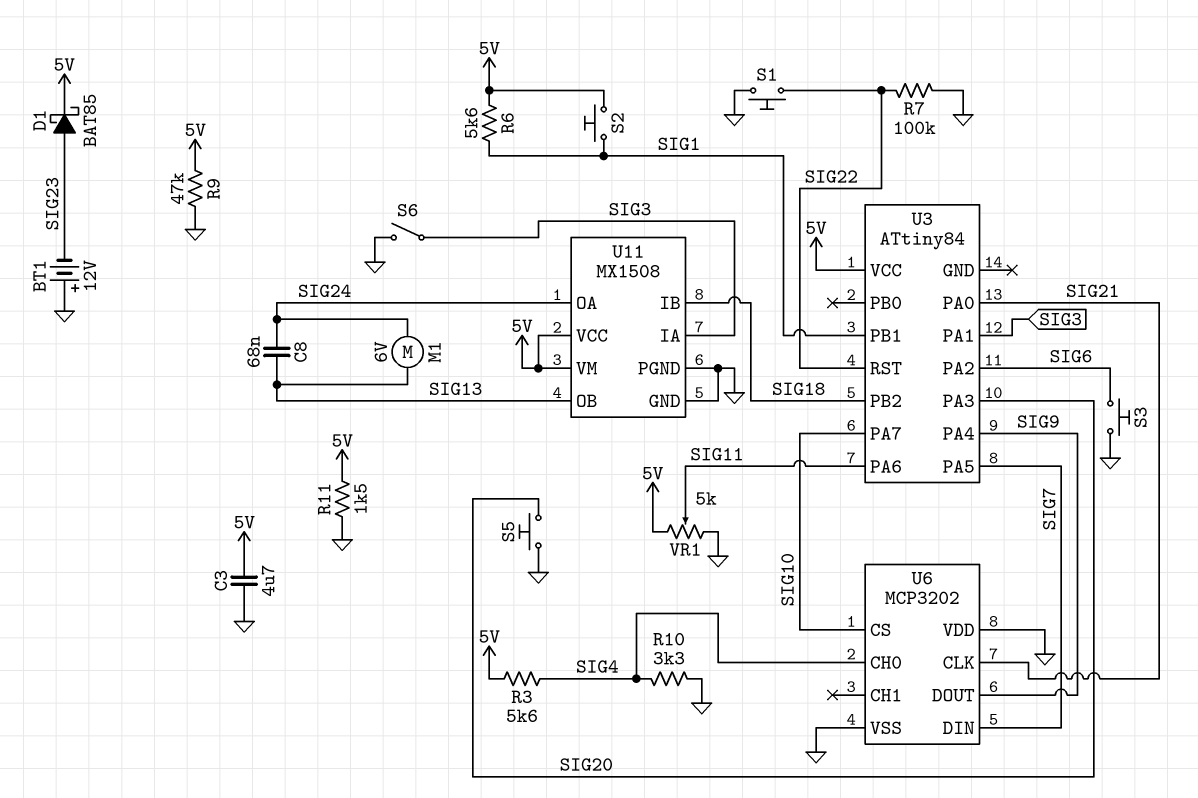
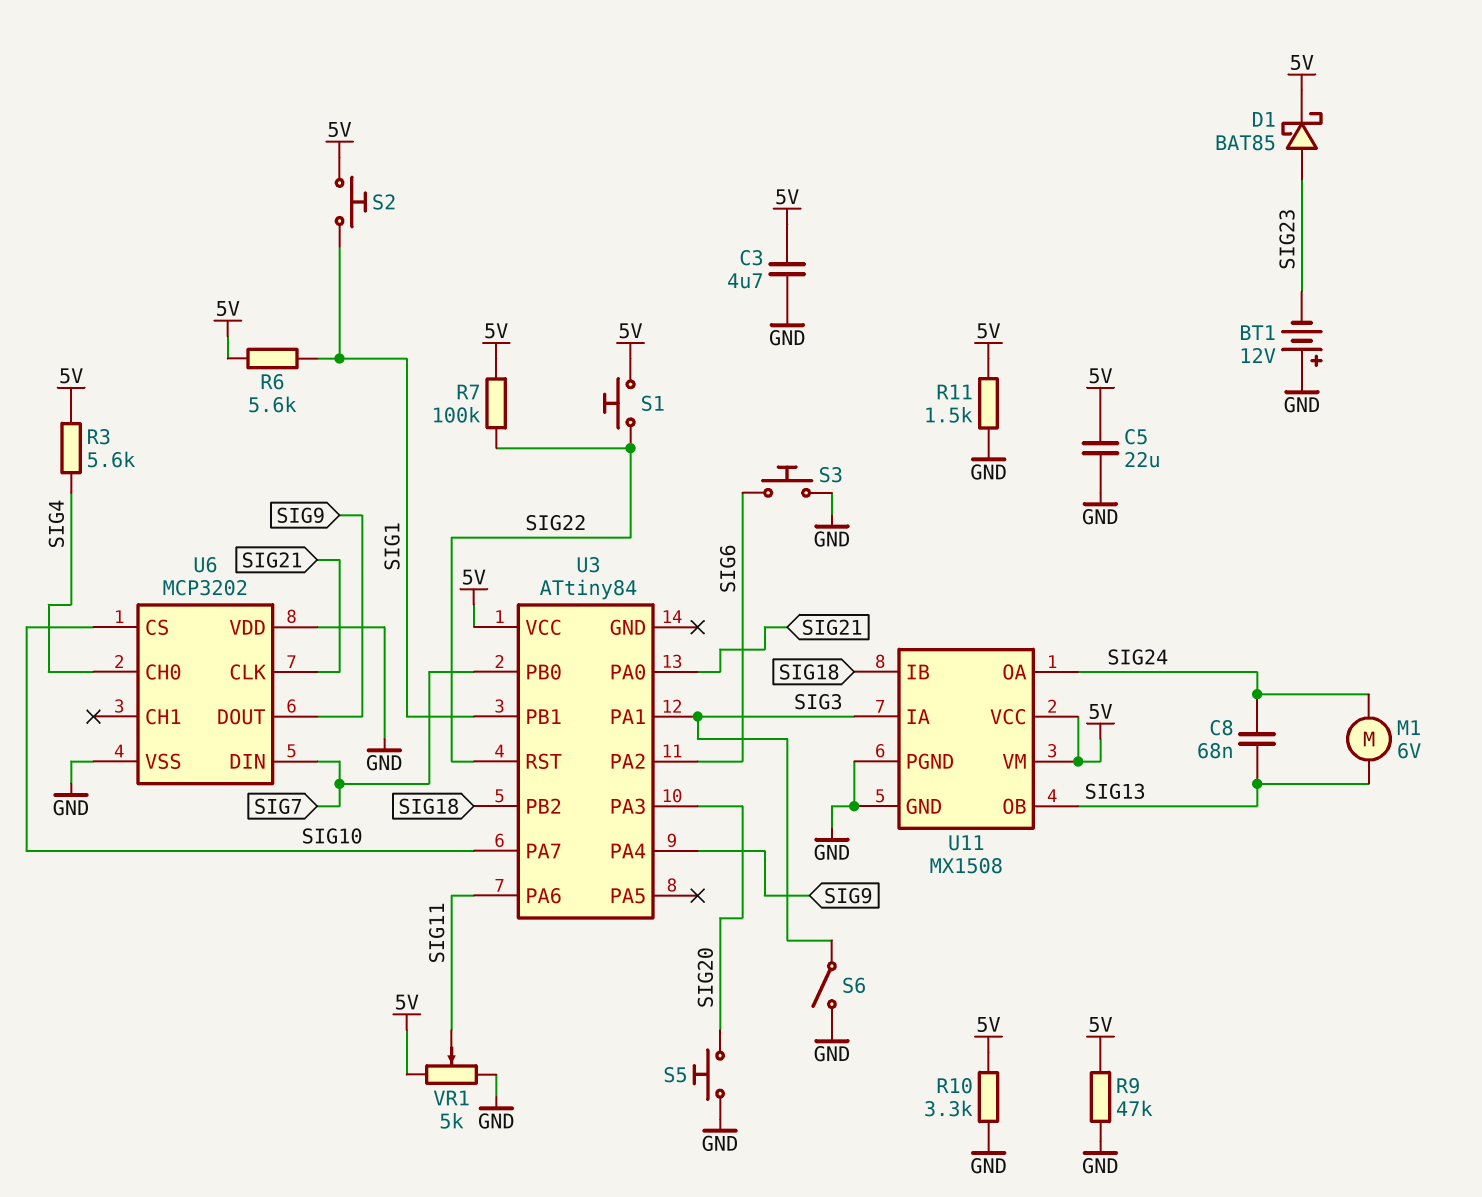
C5: none -> 22uF (5V, GND)
R7: 100k (GND, SIG22) -> 100k (5V, SIG22)
R10: 3.3k (GND, SIG4) -> 3.3k (5V, GND)
S1: button (GND, SIG22) -> button (5V, SIG22)
U3 pin PA5: SIG7 -> none
U3 pin PB0: none -> SIG7

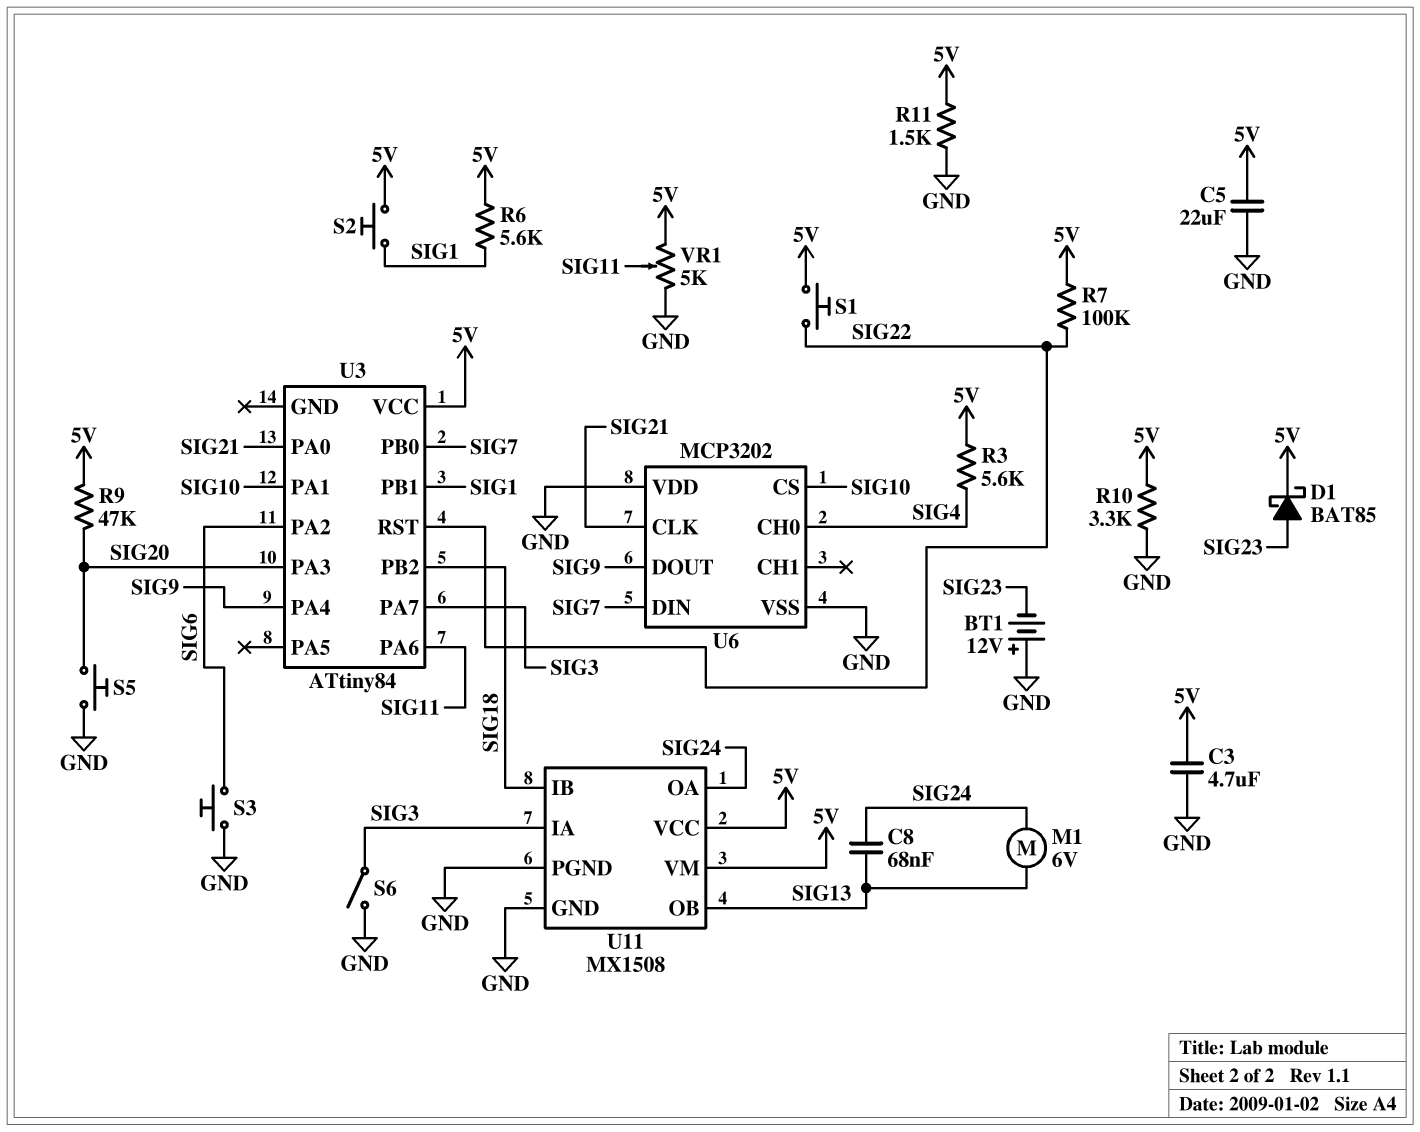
R9: 47k (5V, GND) -> 47k (5V, SIG20)
U3 pin PA1: SIG3 -> SIG10
U3 pin PA7: SIG10 -> SIG3

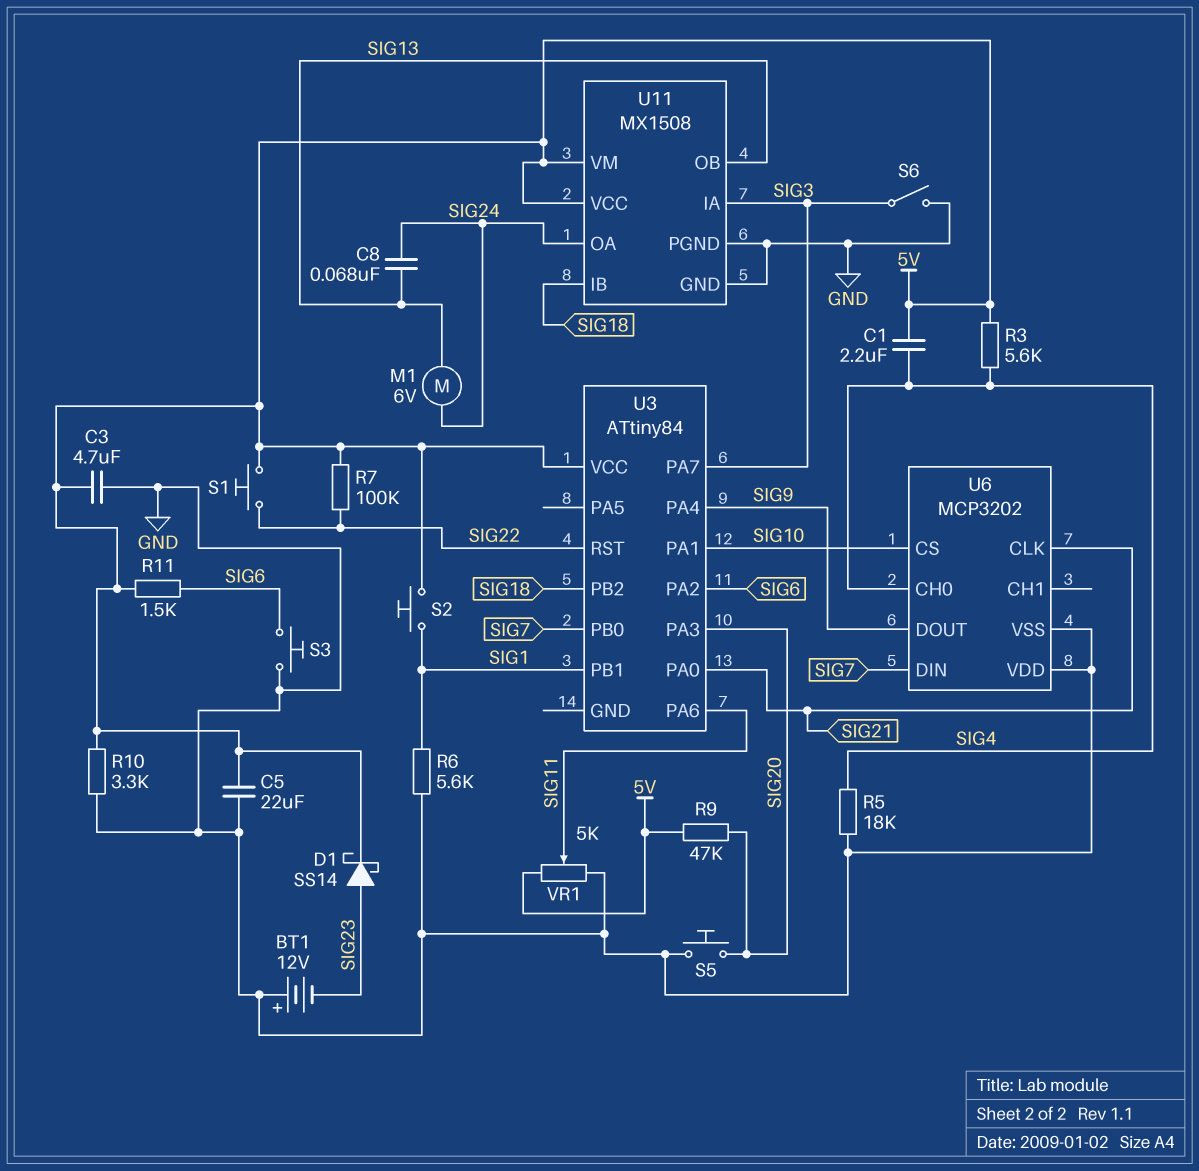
C1: none -> 2.2uF (5V, SIG4)
D1: schottky BAT85 (A SIG23, K 5V) -> schottky SS14 (A SIG23, K 5V)
R5: none -> 18k (GND, SIG4)
R6: 5.6k (5V, SIG1) -> 5.6k (GND, SIG1)
R11: 1.5k (5V, GND) -> 1.5k (5V, SIG6)

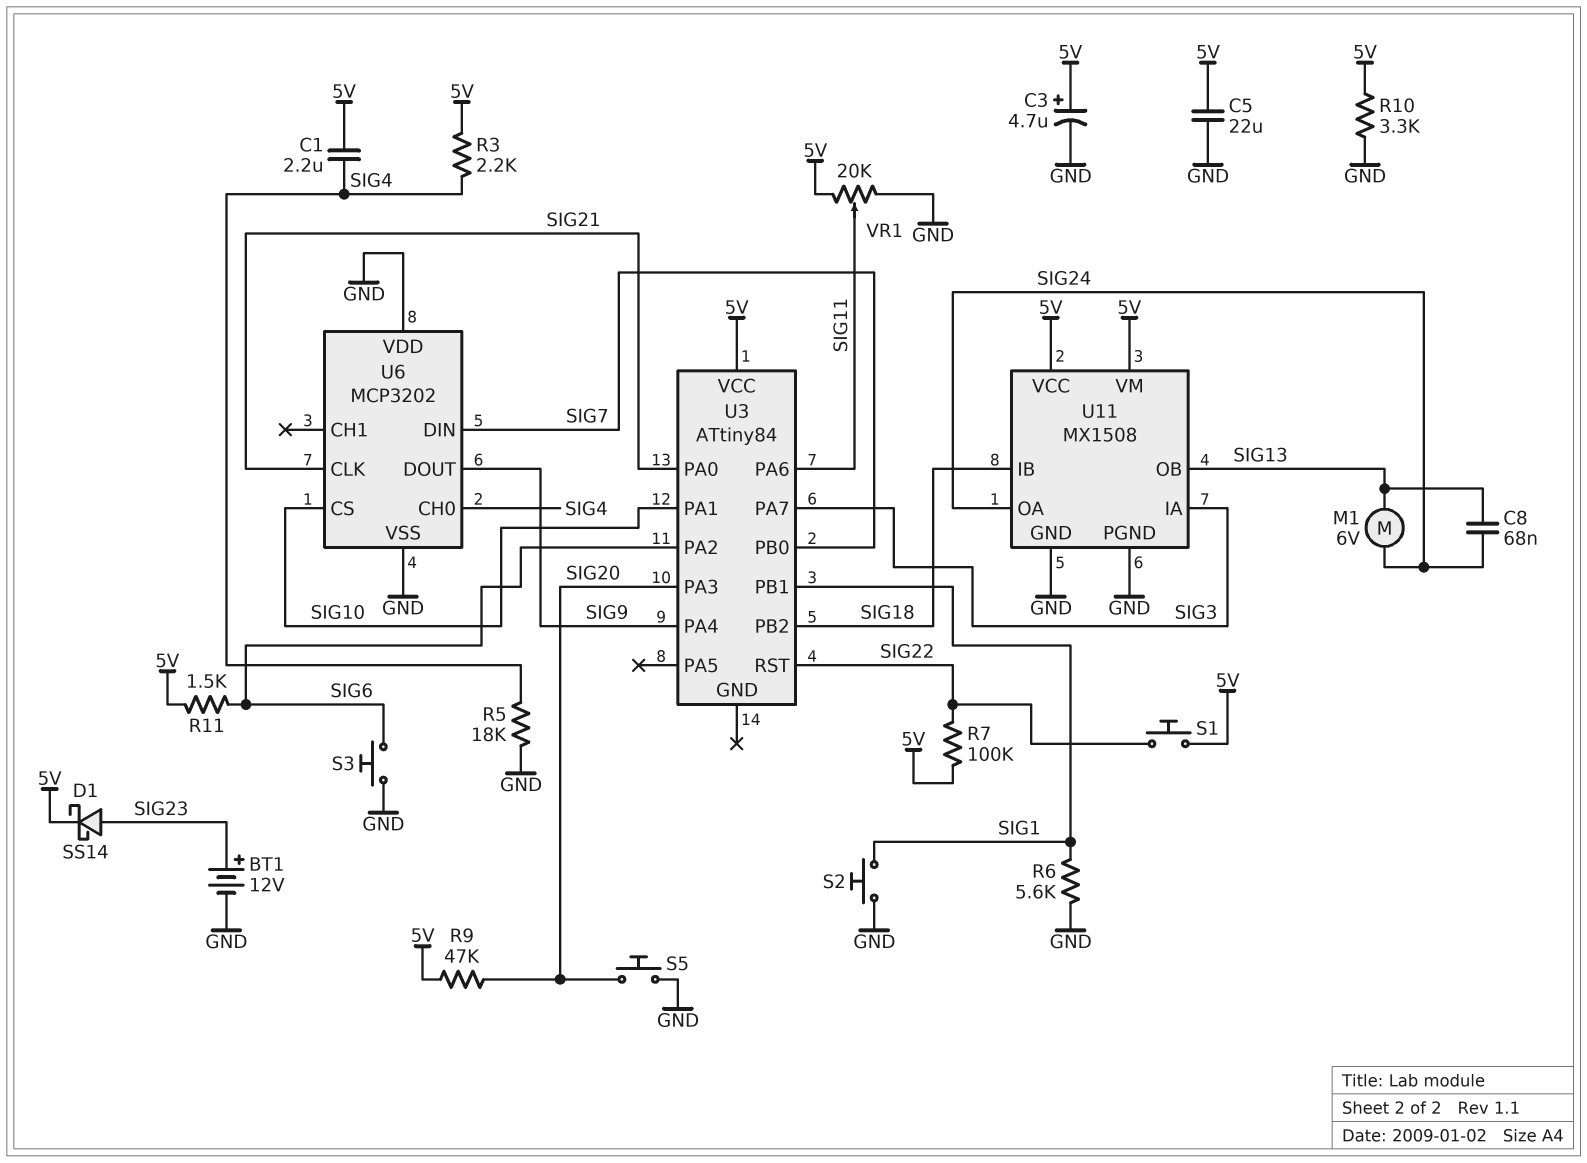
BT1: 12V (plus GND, minus SIG23) -> 12V (plus SIG23, minus GND)
C3: 4.7uF (5V, GND) -> 4.7uF (plus 5V, minus GND)
R3: 5.6k (5V, SIG4) -> 2.2k (5V, SIG4)
S2: button (5V, SIG1) -> button (GND, SIG1)
S6: switch (GND, SIG3) -> none
VR1: 5k (5V, GND, wiper SIG11) -> 20k (5V, GND, wiper SIG11)

